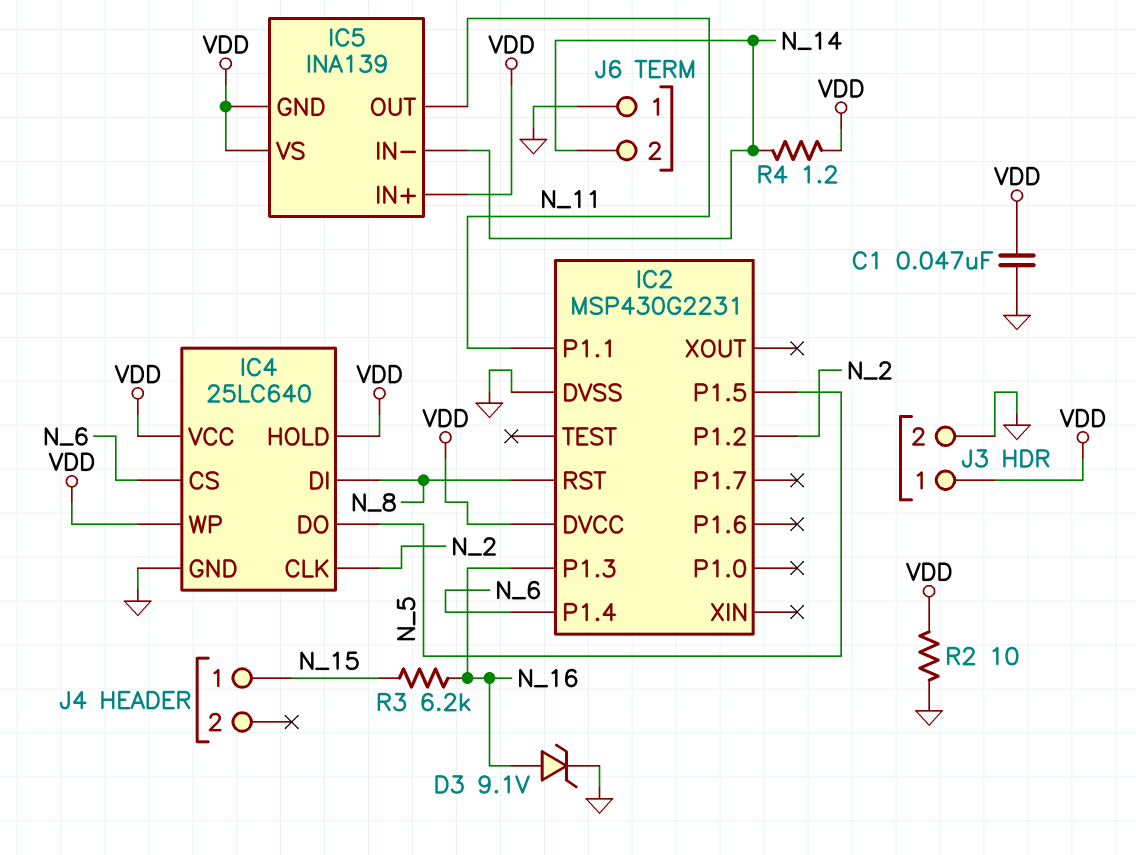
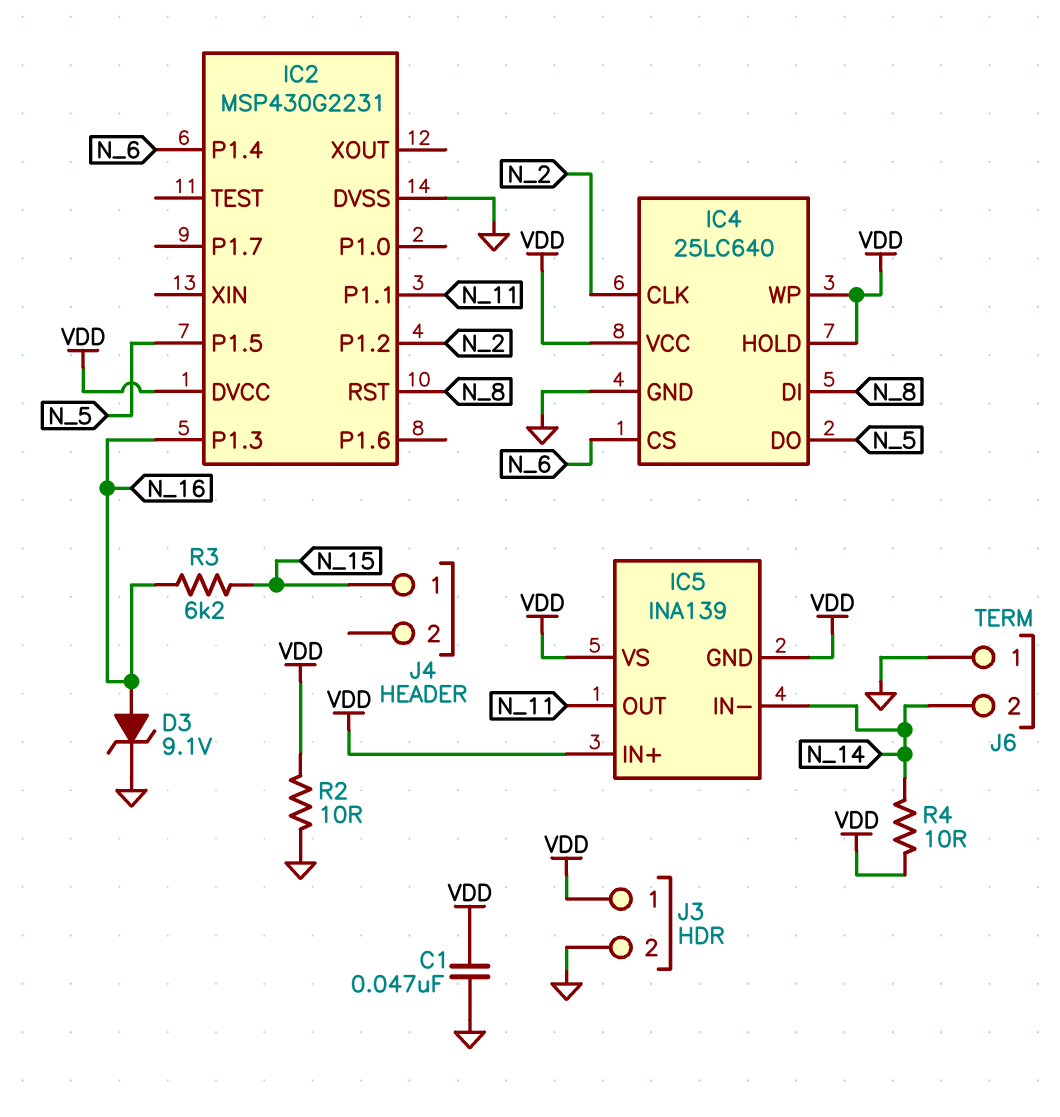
R4: 1.2 (N_14, VDD) -> 10 (N_14, VDD)

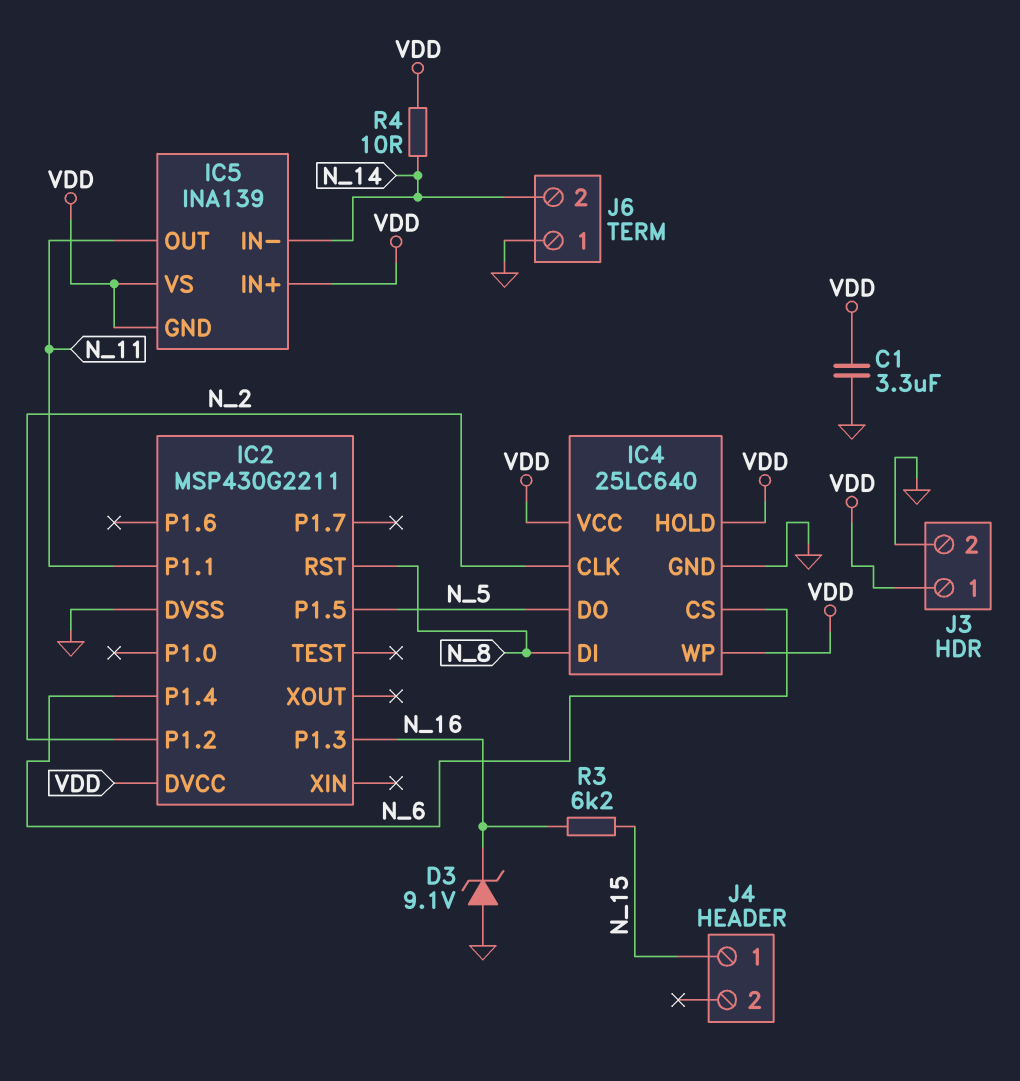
C1: 47nF (GND, VDD) -> 3.3uF (GND, VDD)
D3: zener 9.1V (A N_16, K GND) -> zener 9.1V (A GND, K N_16)
IC2: MSP430G2231 -> MSP430G2211
R2: 10 (GND, VDD) -> none

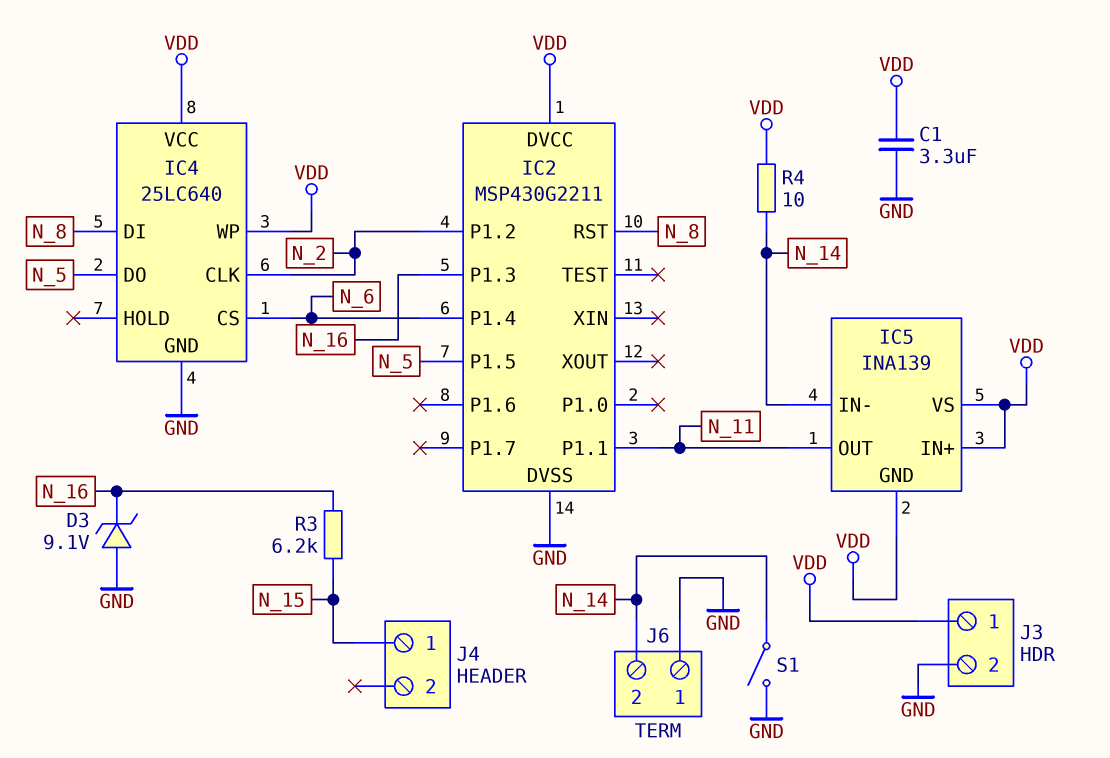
IC4 pin HOLD: VDD -> none
S1: none -> switch (GND, N_14)

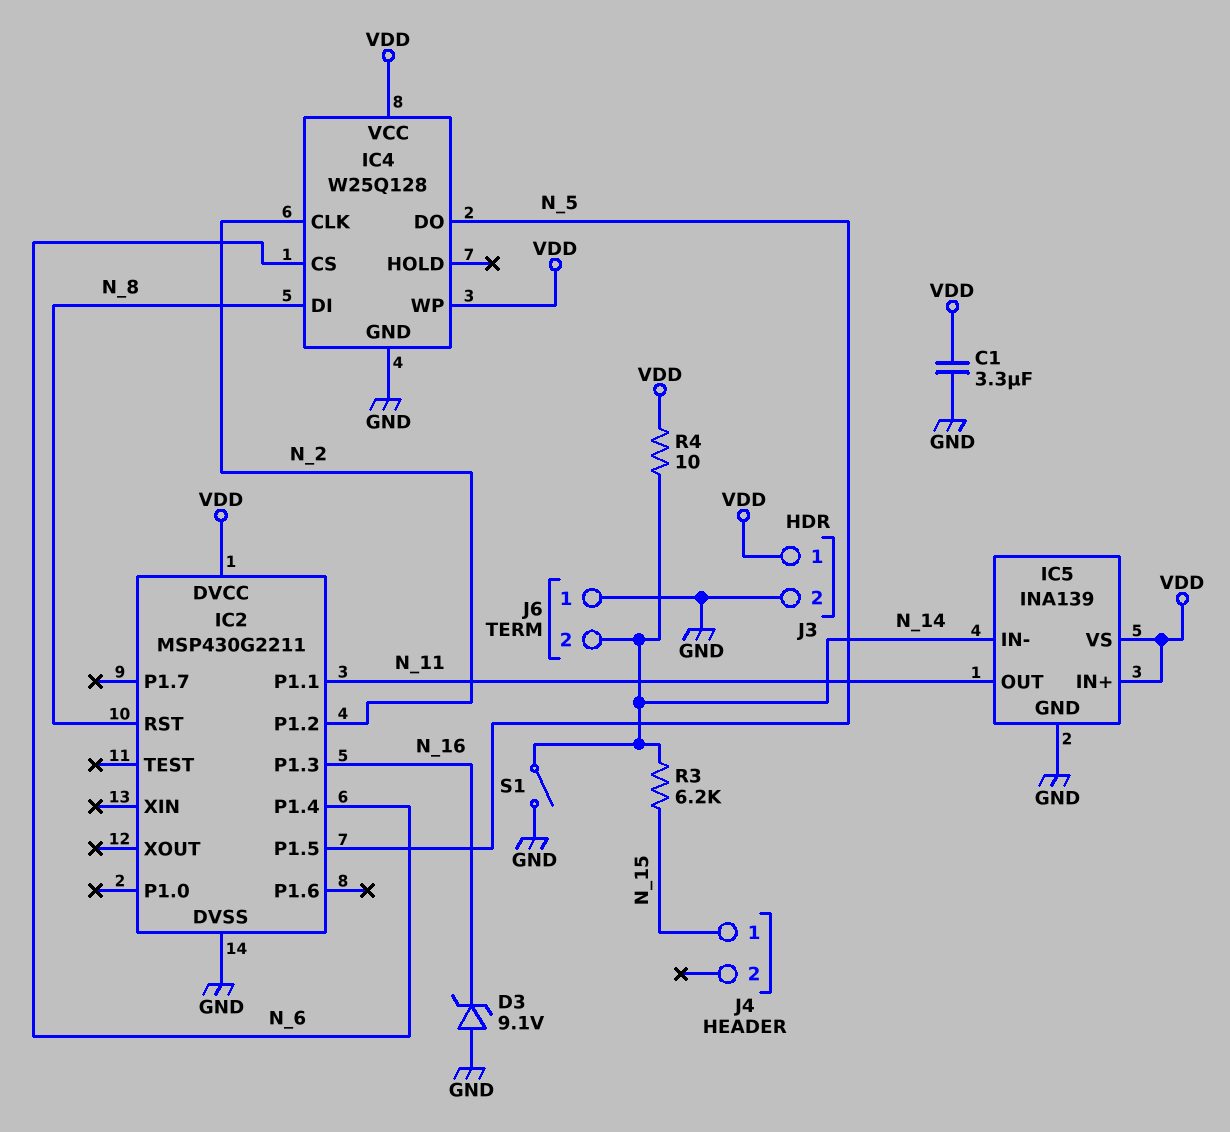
IC4: 25LC640 -> W25Q128
IC5 pin GND: VDD -> GND
R3: 6.2k (N_15, N_16) -> 6.2k (N_14, N_15)

